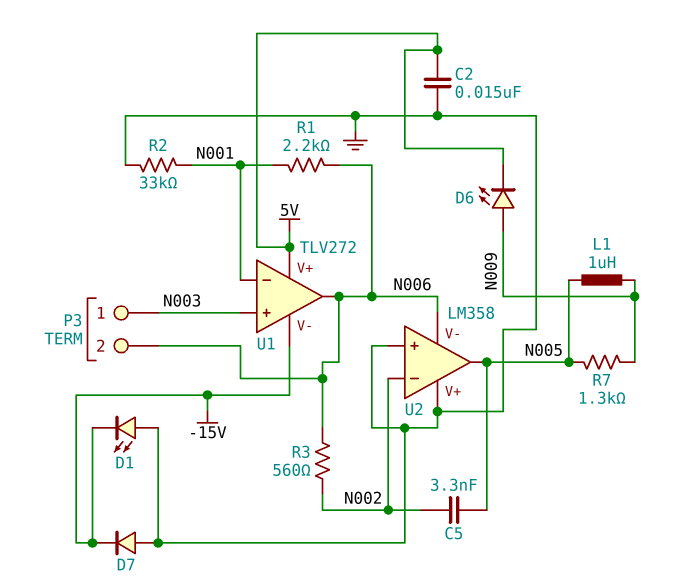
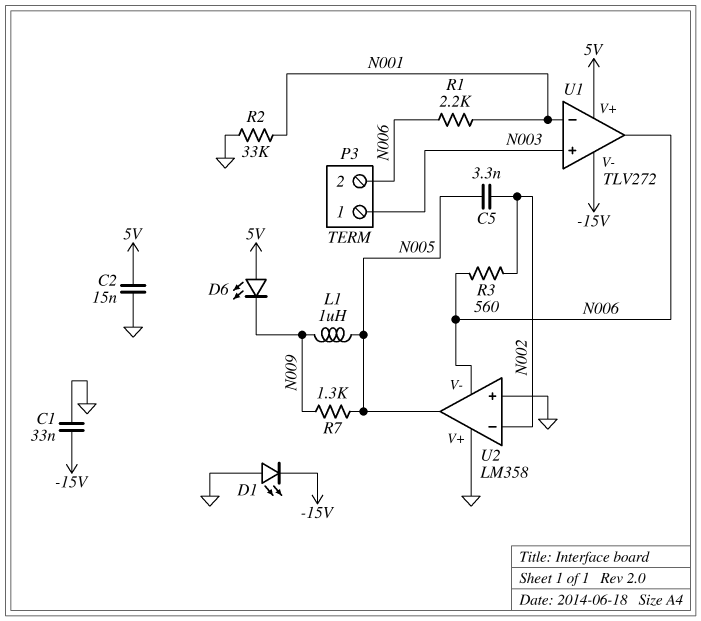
C1: none -> 33nF (-15V, GND)
D6: LED (A N009, K 5V) -> LED (A 5V, K N009)
D7: diode (A GND, K -15V) -> none

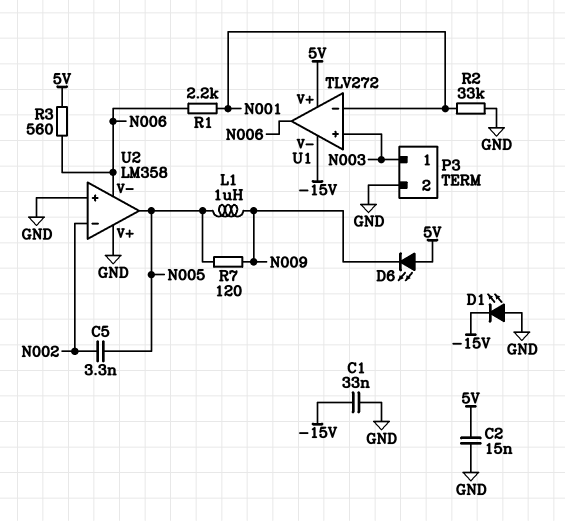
P3 pin 2: N006 -> GND
R3: 560 (N002, N006) -> 560 (5V, N006)
R7: 1.3k (N005, N009) -> 120 (N005, N009)

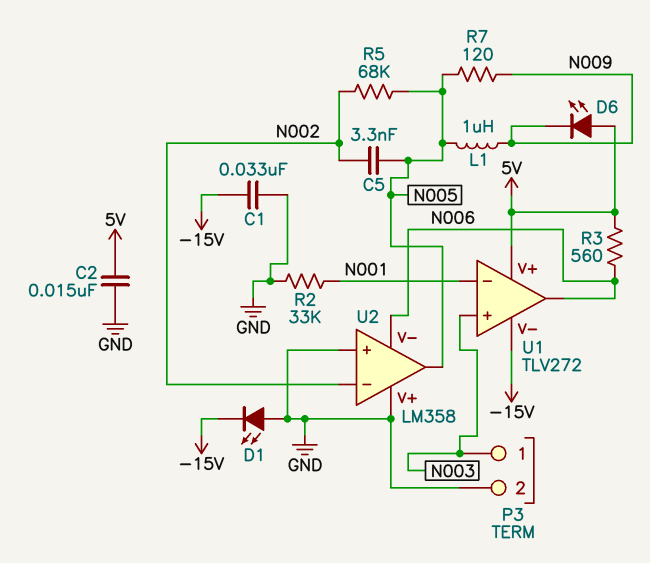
R1: 2.2k (N001, N006) -> none
R5: none -> 68k (N002, N005)

